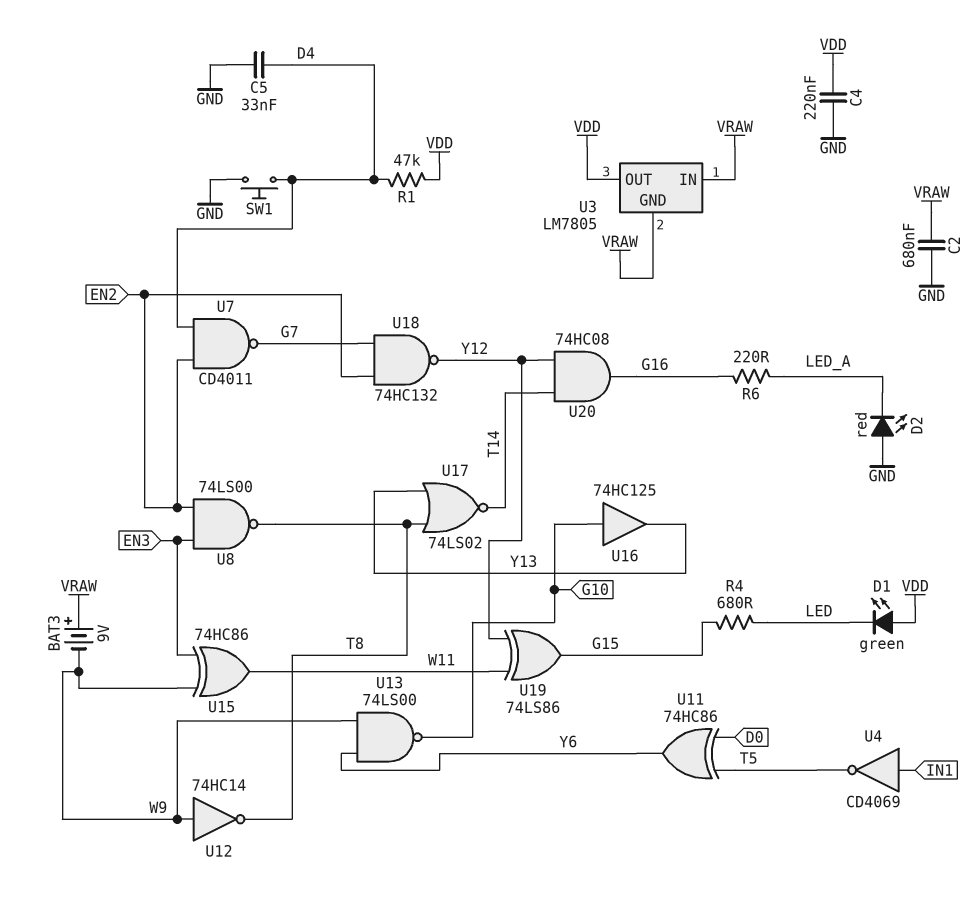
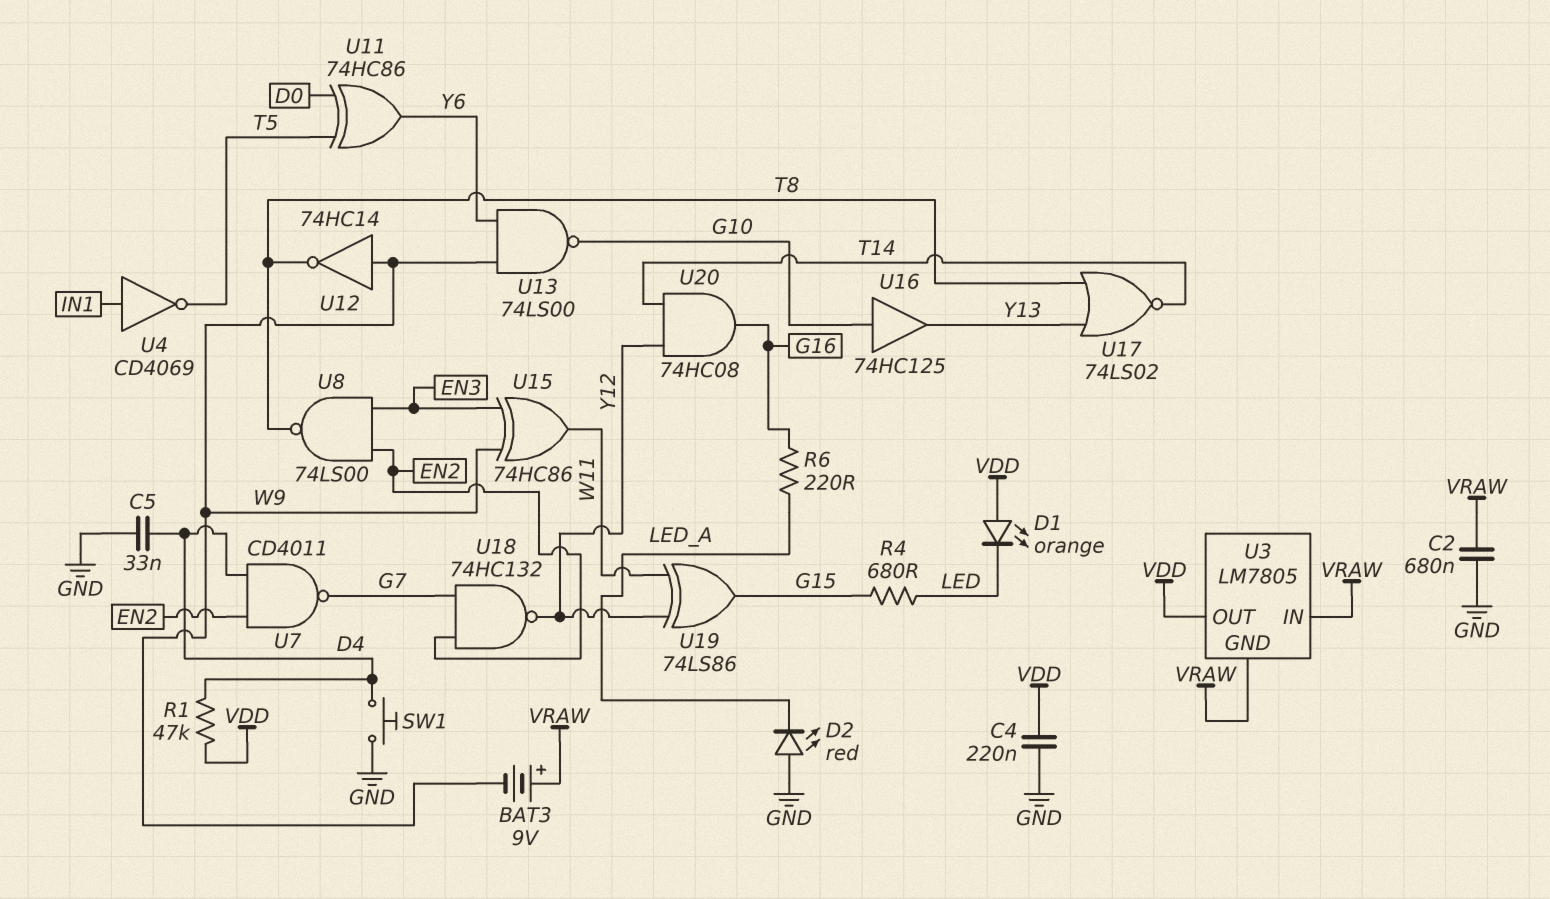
D1: LED green (A VDD, K LED) -> LED orange (A VDD, K LED)

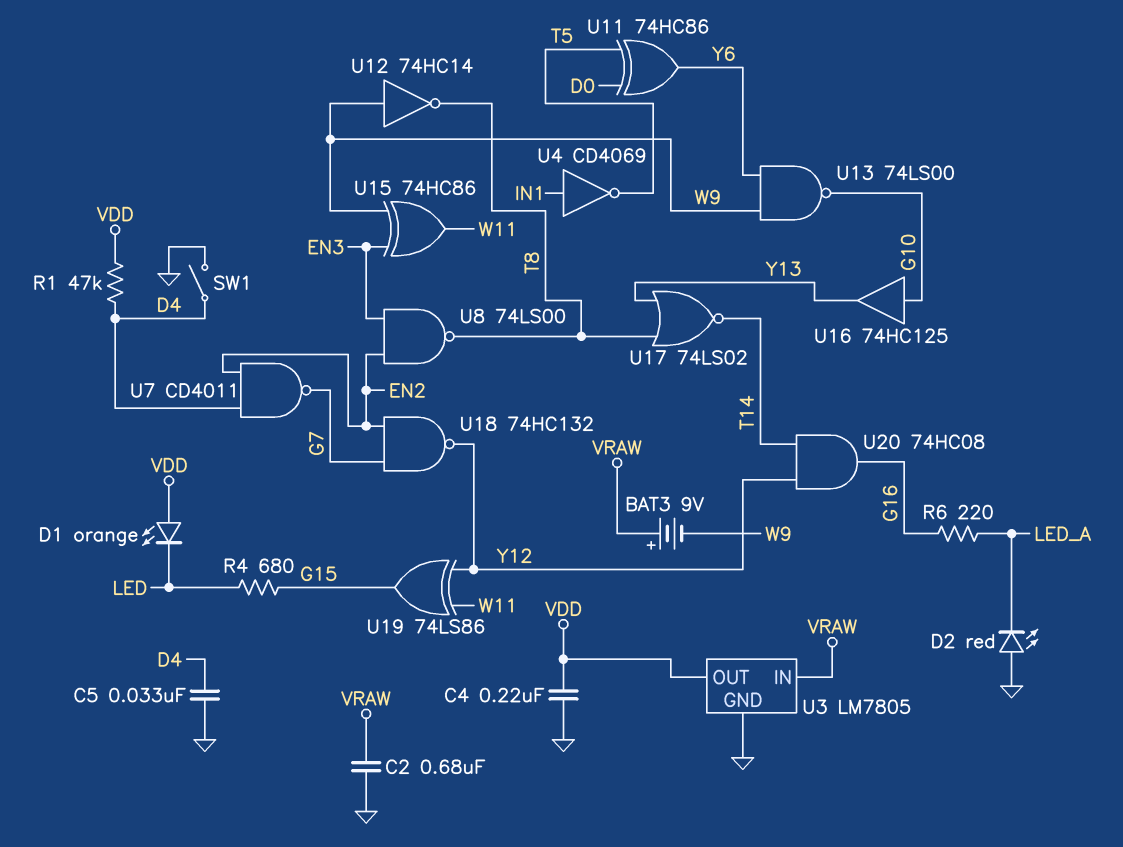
SW1: button (D4, GND) -> switch (D4, GND)
U3 pin GND: VRAW -> GND

